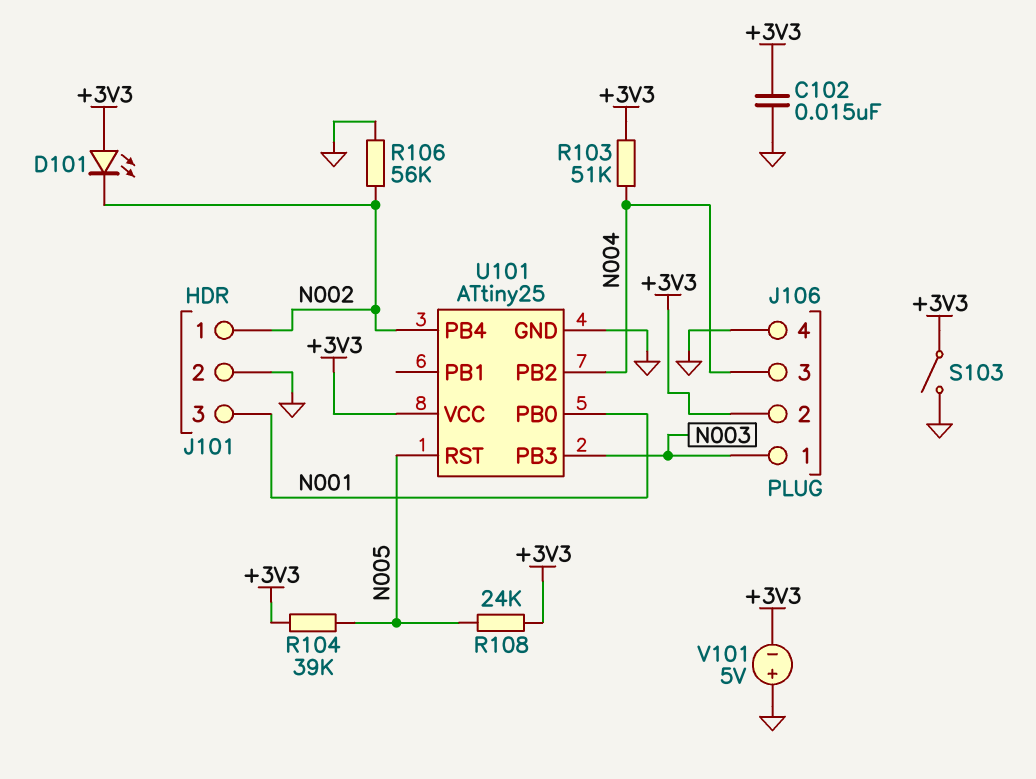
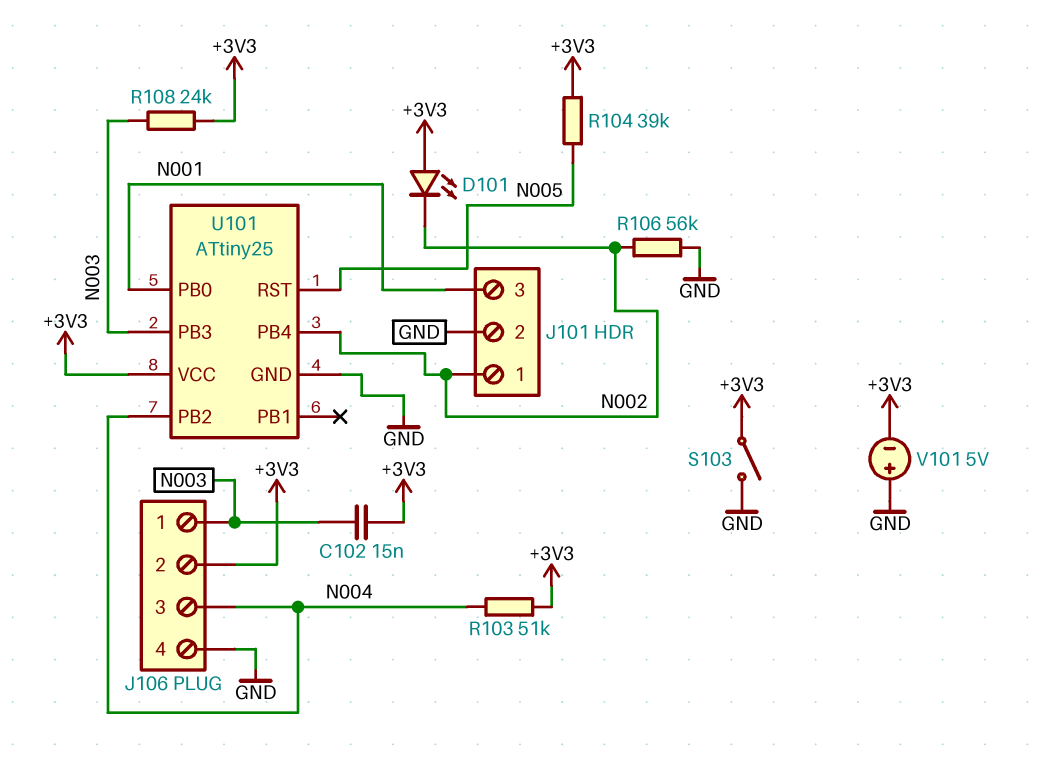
C102: 15nF (+3V3, GND) -> 15nF (+3V3, N003)
R108: 24k (+3V3, N005) -> 24k (+3V3, N003)

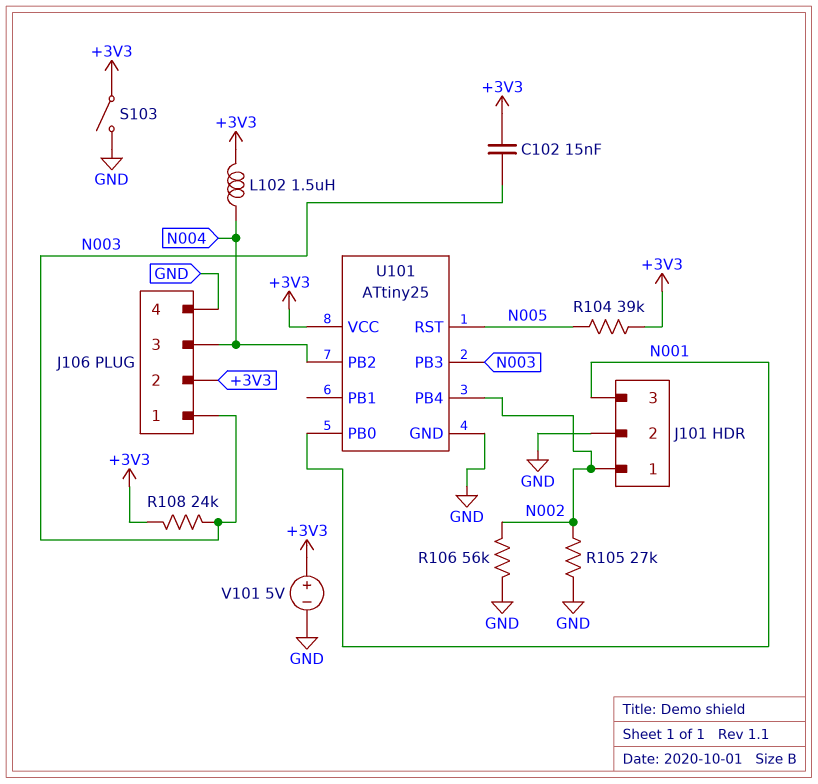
D101: LED (A +3V3, K N002) -> none
L102: none -> 1.5uH (+3V3, N004)
R103: 51k (+3V3, N004) -> none
R105: none -> 27k (GND, N002)
V101: 5V (plus GND, minus +3V3) -> 5V (plus +3V3, minus GND)

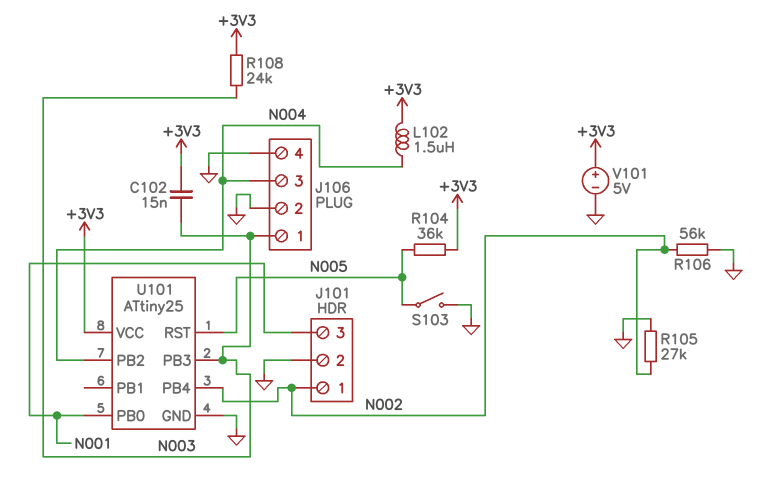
J106 pin 2: +3V3 -> GND
R104: 39k (+3V3, N005) -> 36k (+3V3, N005)
S103: switch (+3V3, GND) -> switch (GND, N005)

